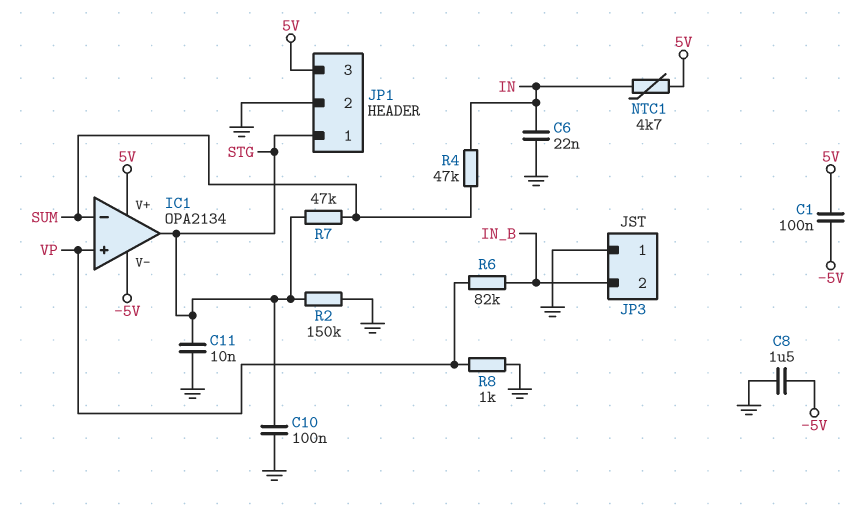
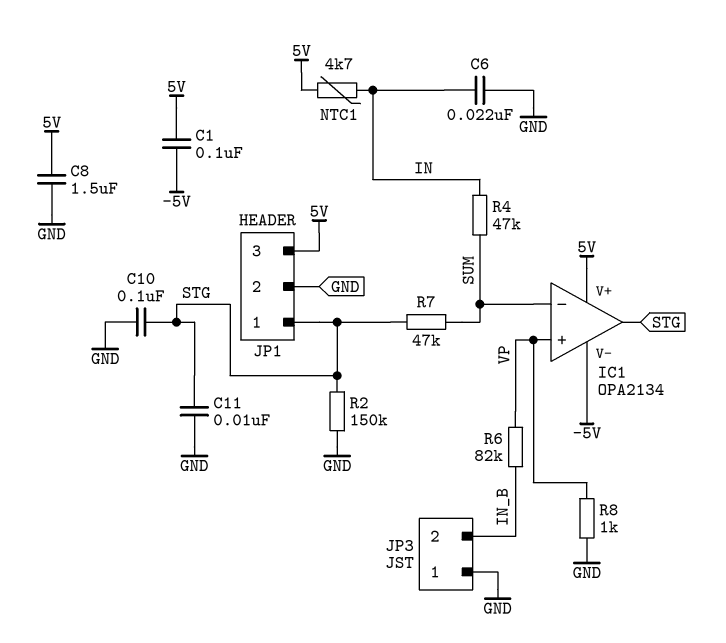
C8: 1.5uF (-5V, GND) -> 1.5uF (5V, GND)

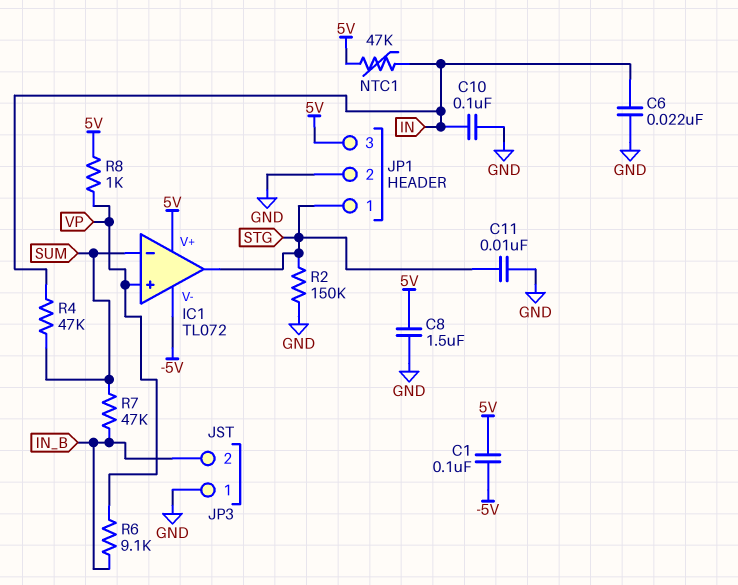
C10: 100nF (GND, STG) -> 100nF (GND, IN)
IC1: OPA2134 -> TL072
NTC1: 4.7k (5V, IN) -> 47k (5V, IN)
R6: 82k (IN_B, VP) -> 9.1k (IN_B, VP)
R7: 47k (STG, SUM) -> 47k (IN_B, SUM)
R8: 1k (GND, VP) -> 1k (5V, VP)

